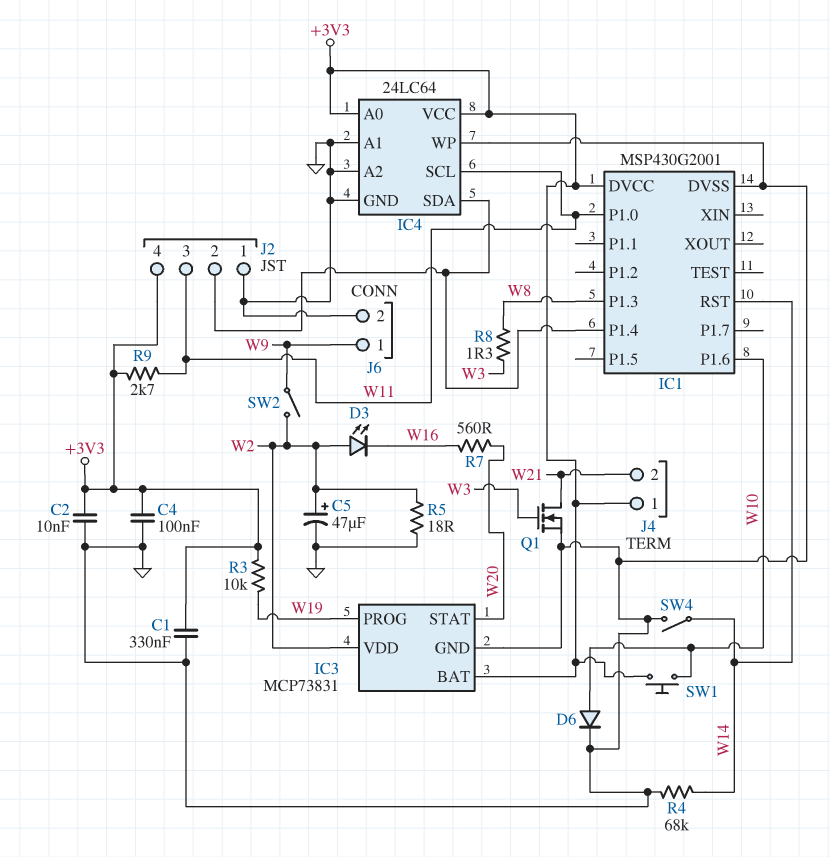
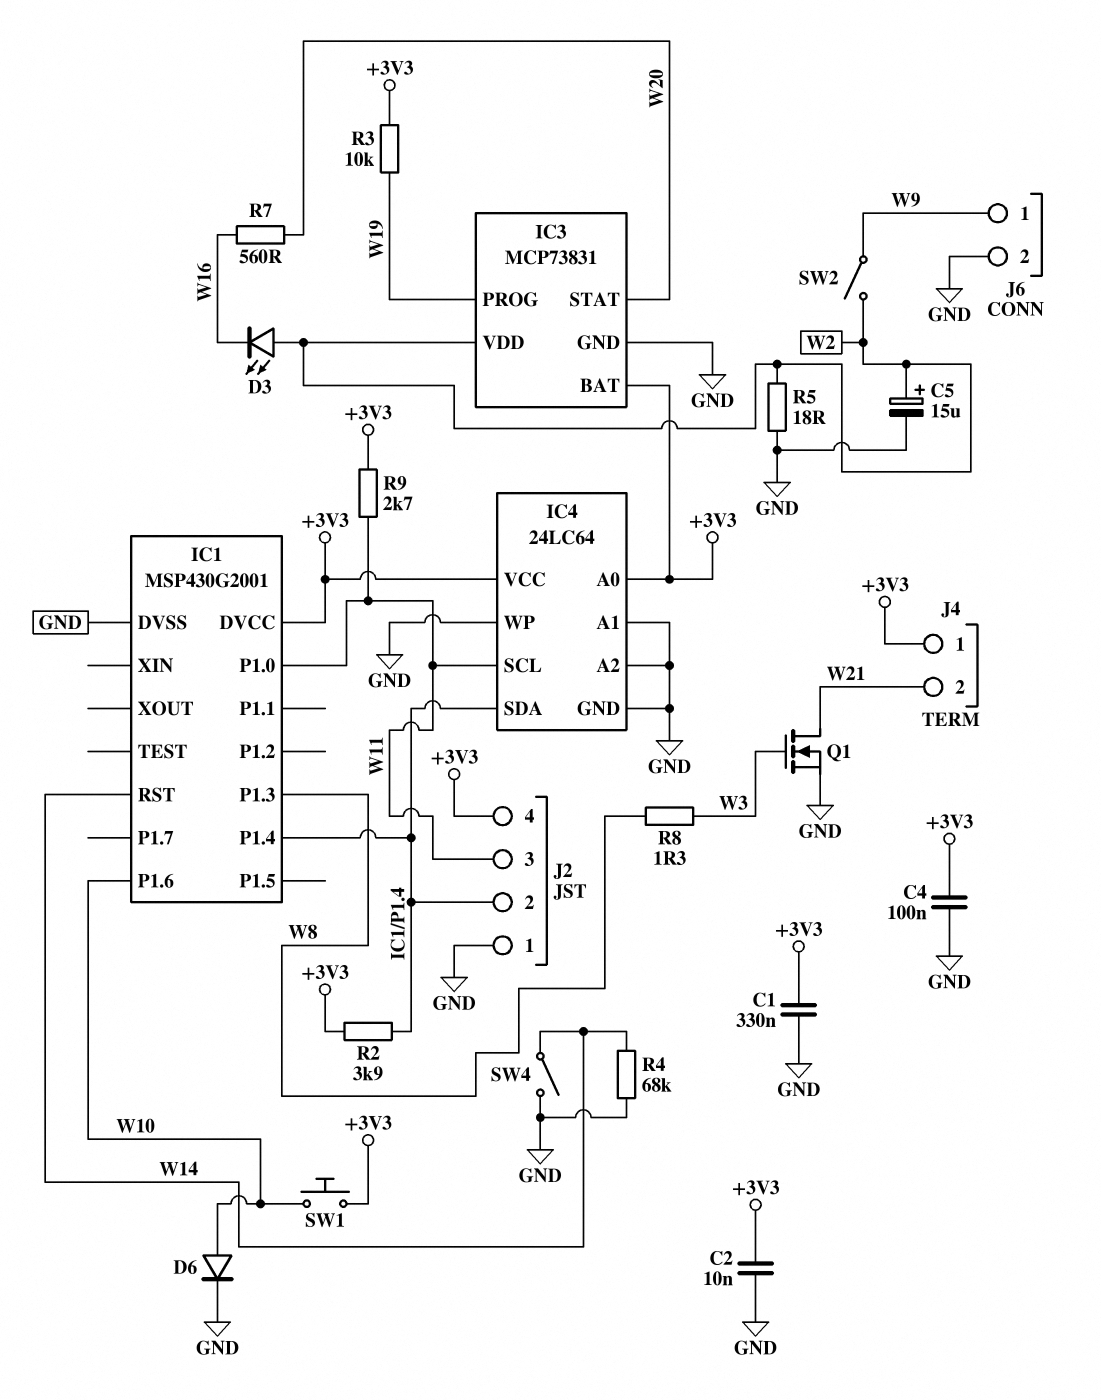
C5: 47uF (plus W2, minus GND) -> 15uF (plus W2, minus GND)
R2: none -> 3.9k (+3V3, IC1/P1.4)

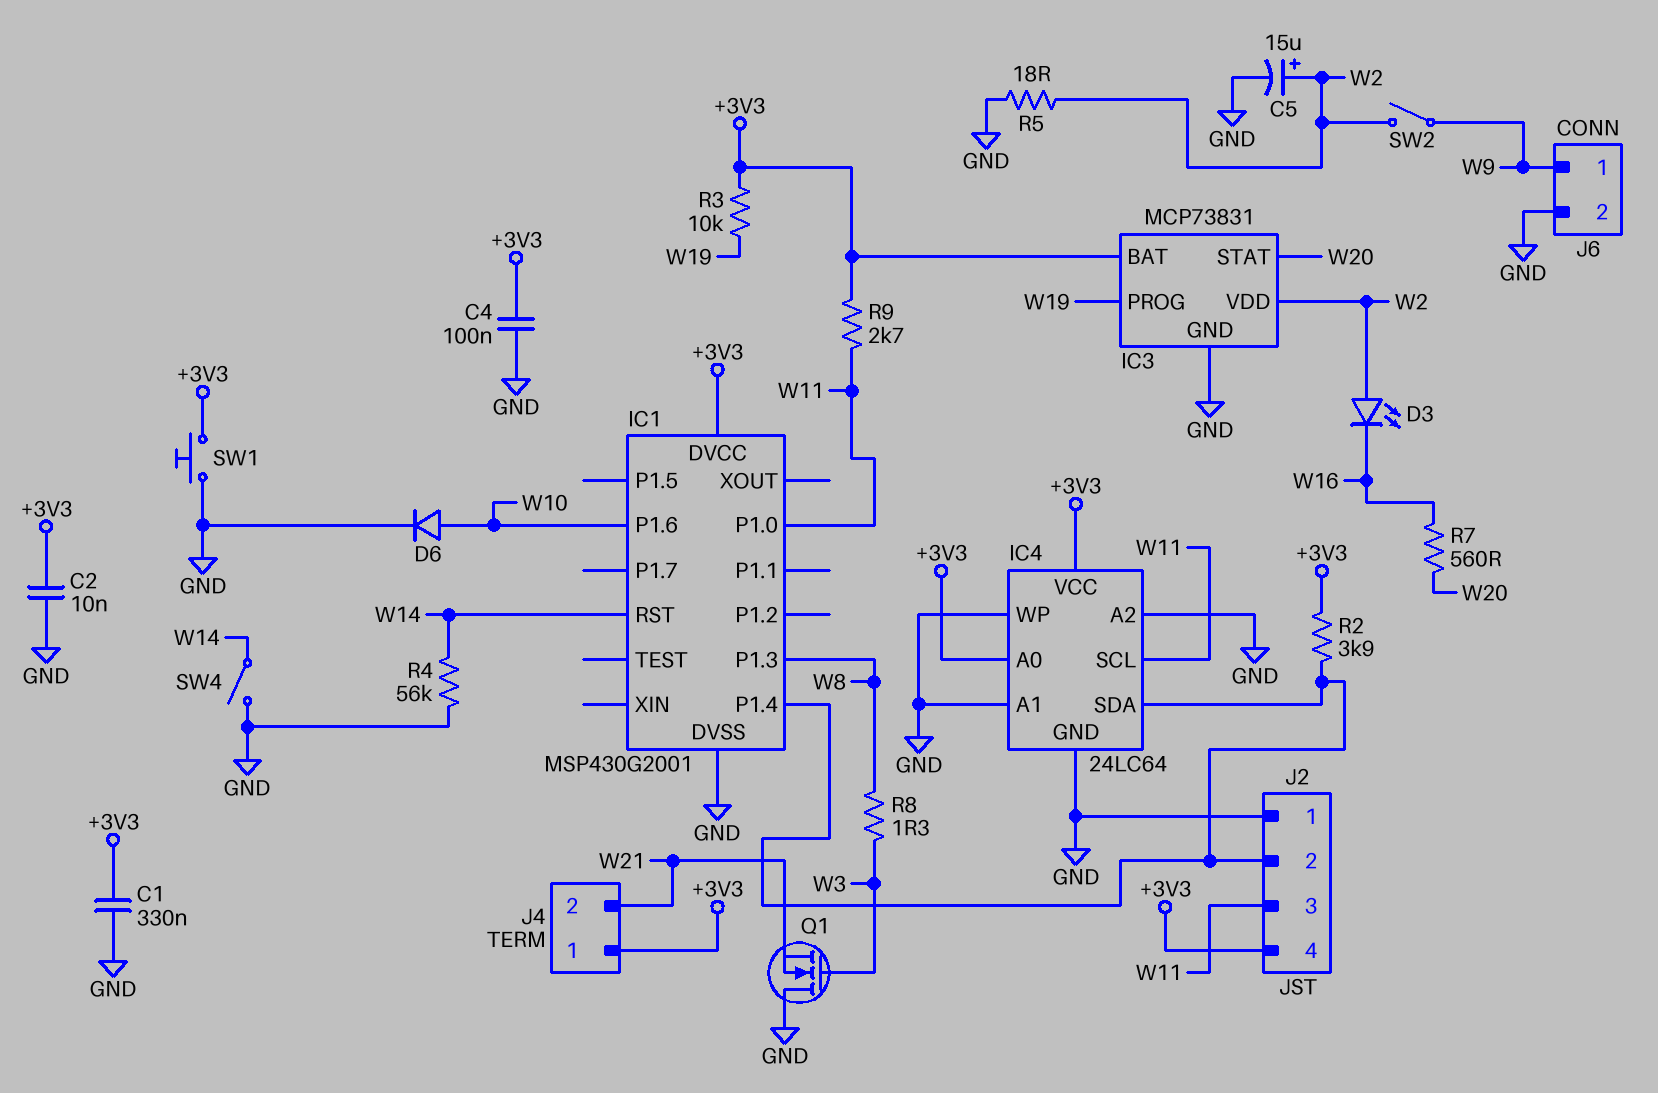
Q1: NMOS (G W3, D W21, S GND) -> NMOS (G W3, D GND, S W21)
R4: 68k (GND, W14) -> 56k (GND, W14)
SW1: button (+3V3, W10) -> button (+3V3, GND)

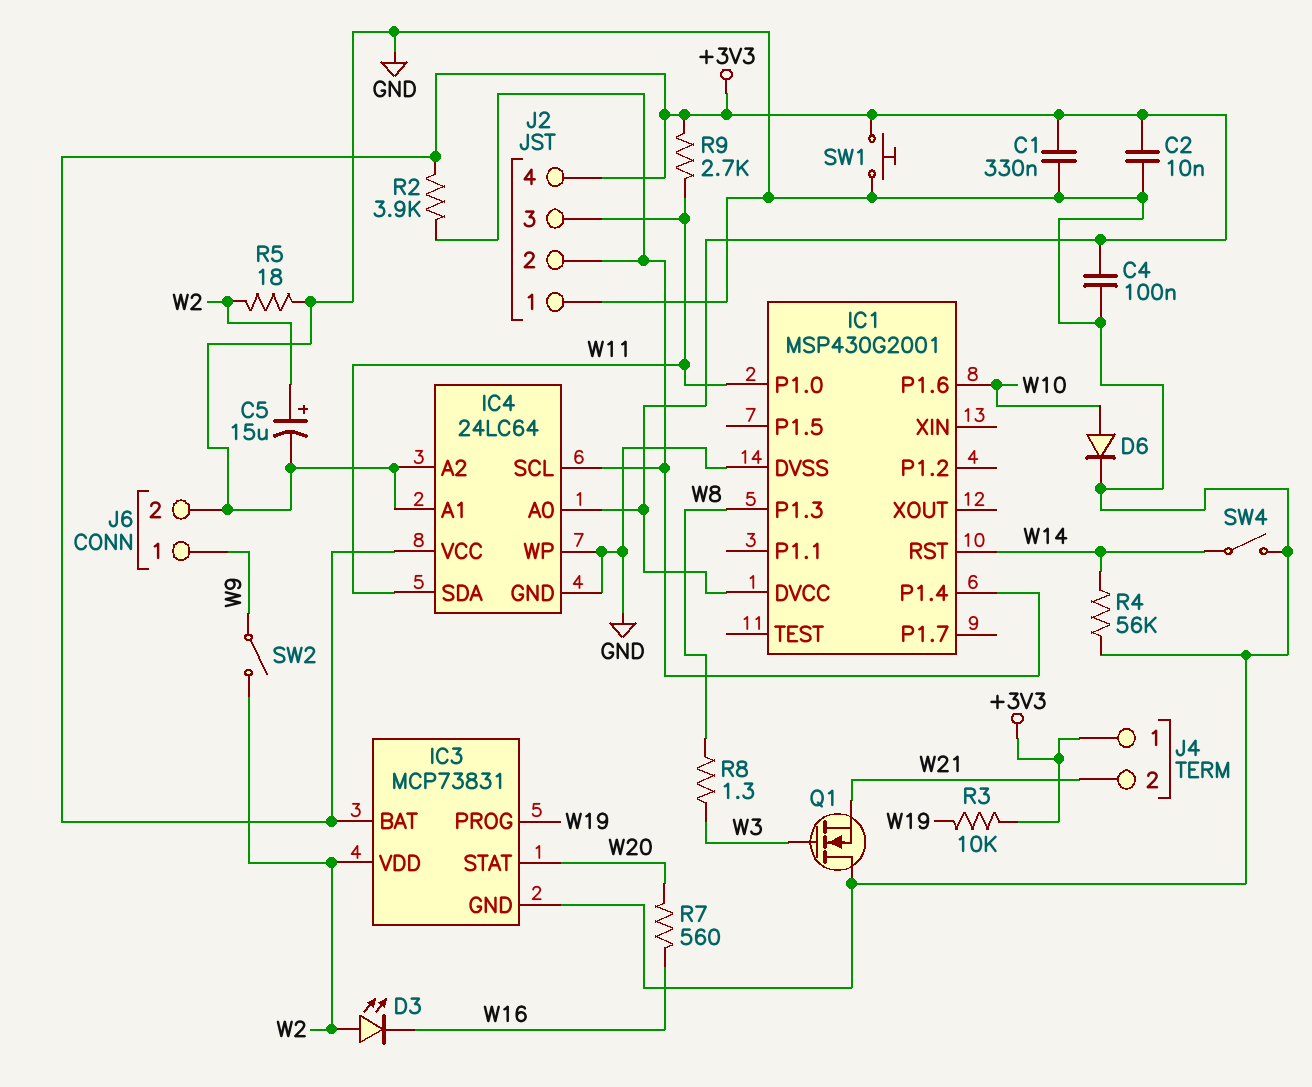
IC4 pin SCL: W11 -> IC1/P1.4
IC4 pin SDA: IC1/P1.4 -> W11

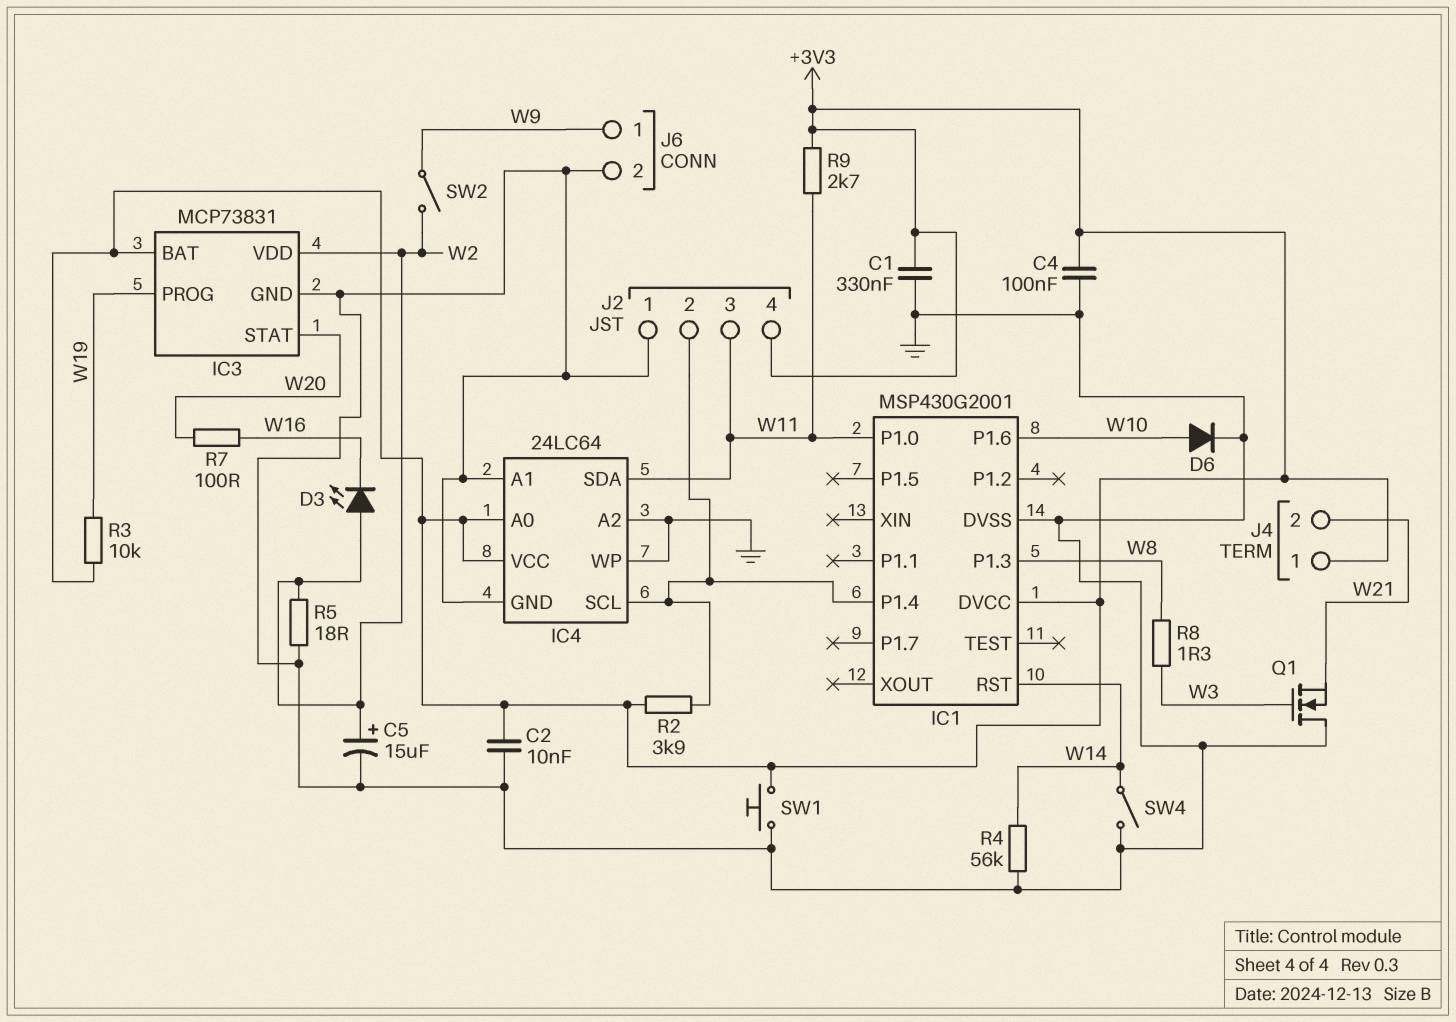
R7: 560 (W16, W20) -> 100 (W16, W20)

